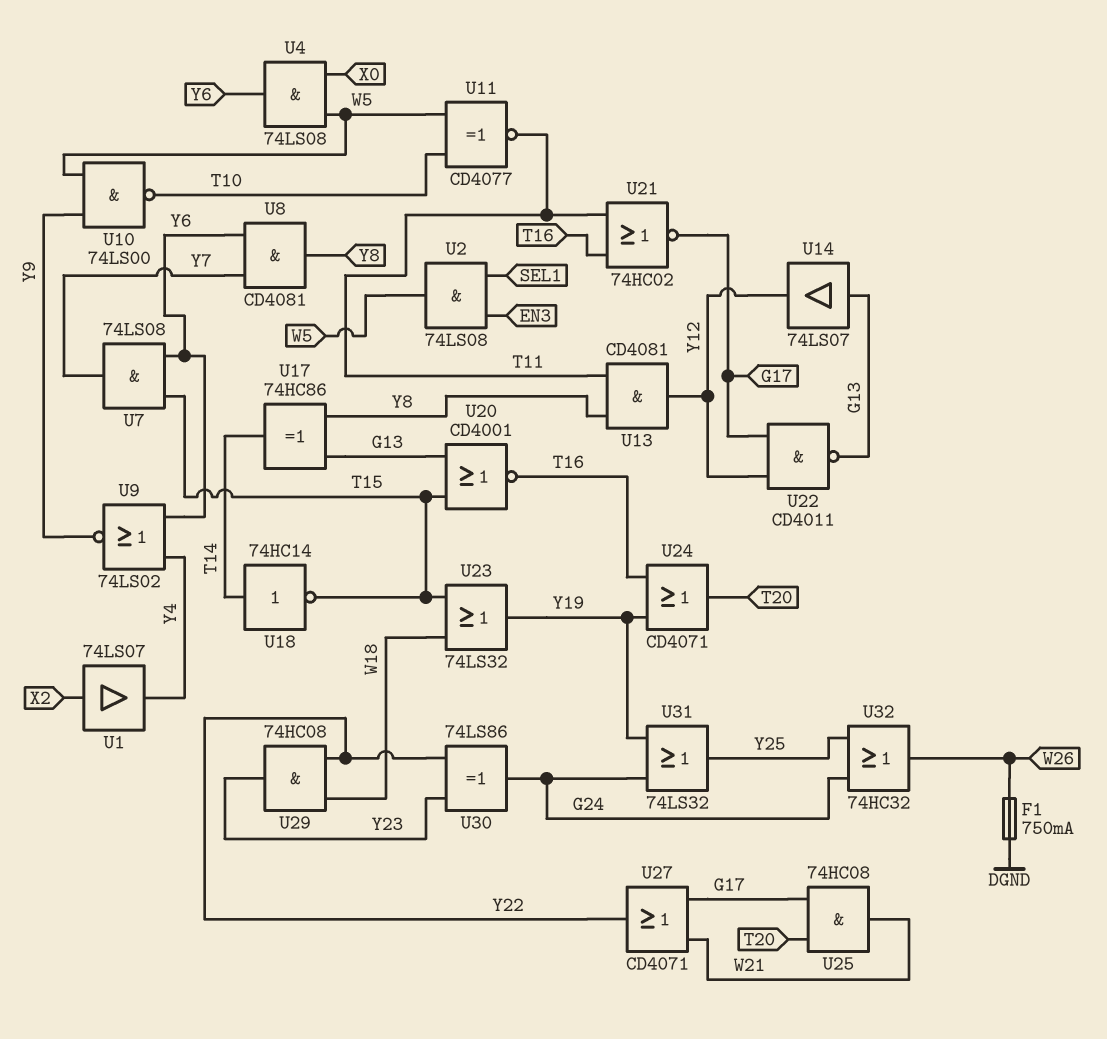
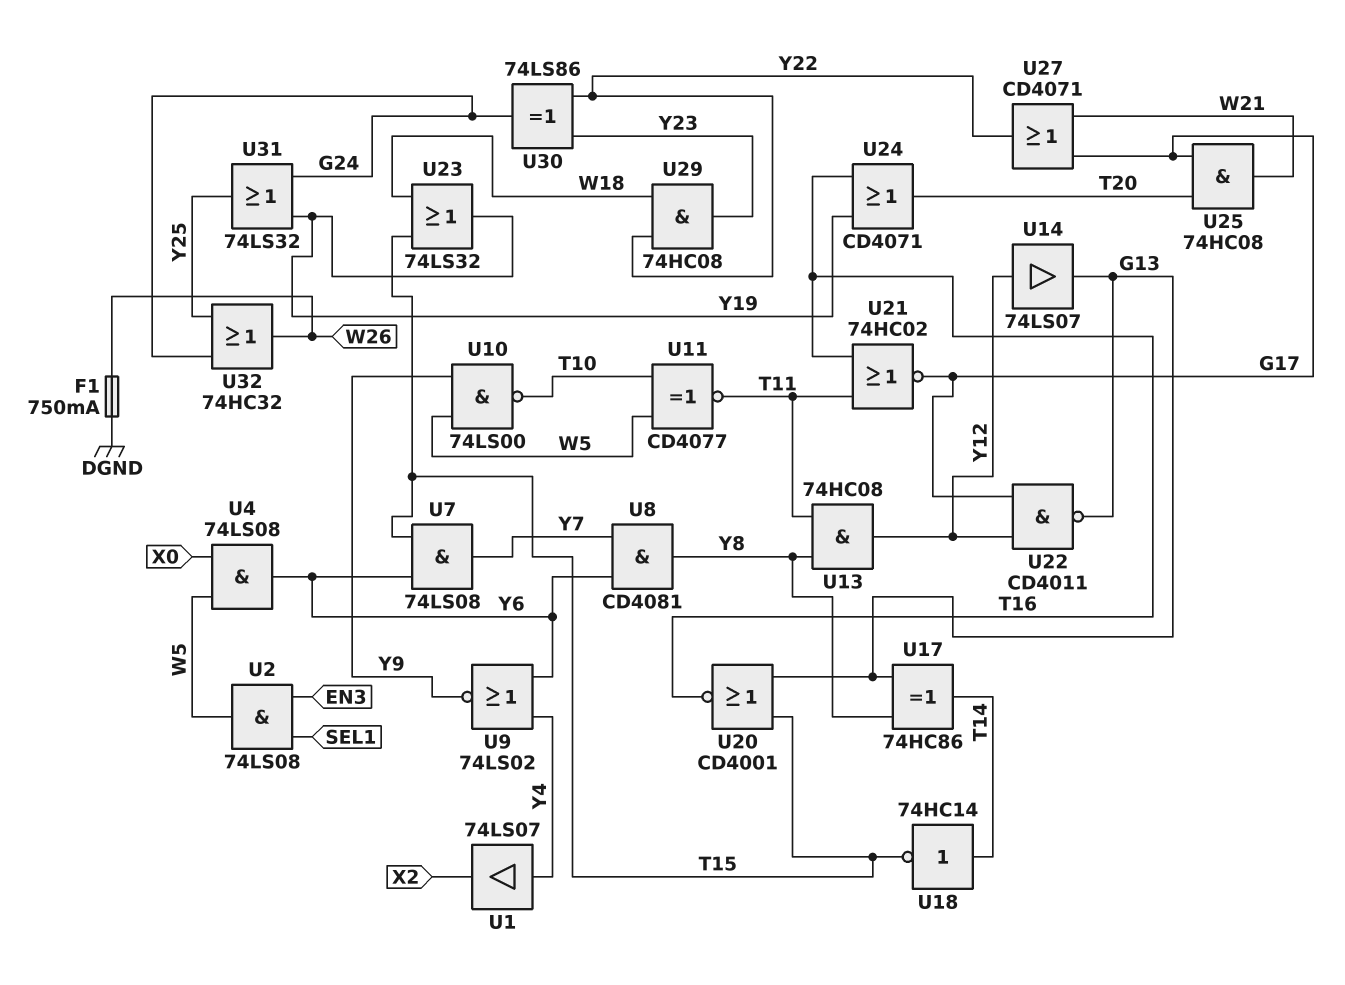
U1: buffer 74LS07 (in X2, out Y4) -> buffer 74LS07 (in Y4, out X2)
U13: AND CD4081 (in T11, in Y8, out Y12) -> AND 74HC08 (in T11, in Y8, out Y12)
U14: buffer 74LS07 (in G13, out Y12) -> buffer 74LS07 (in Y12, out G13)

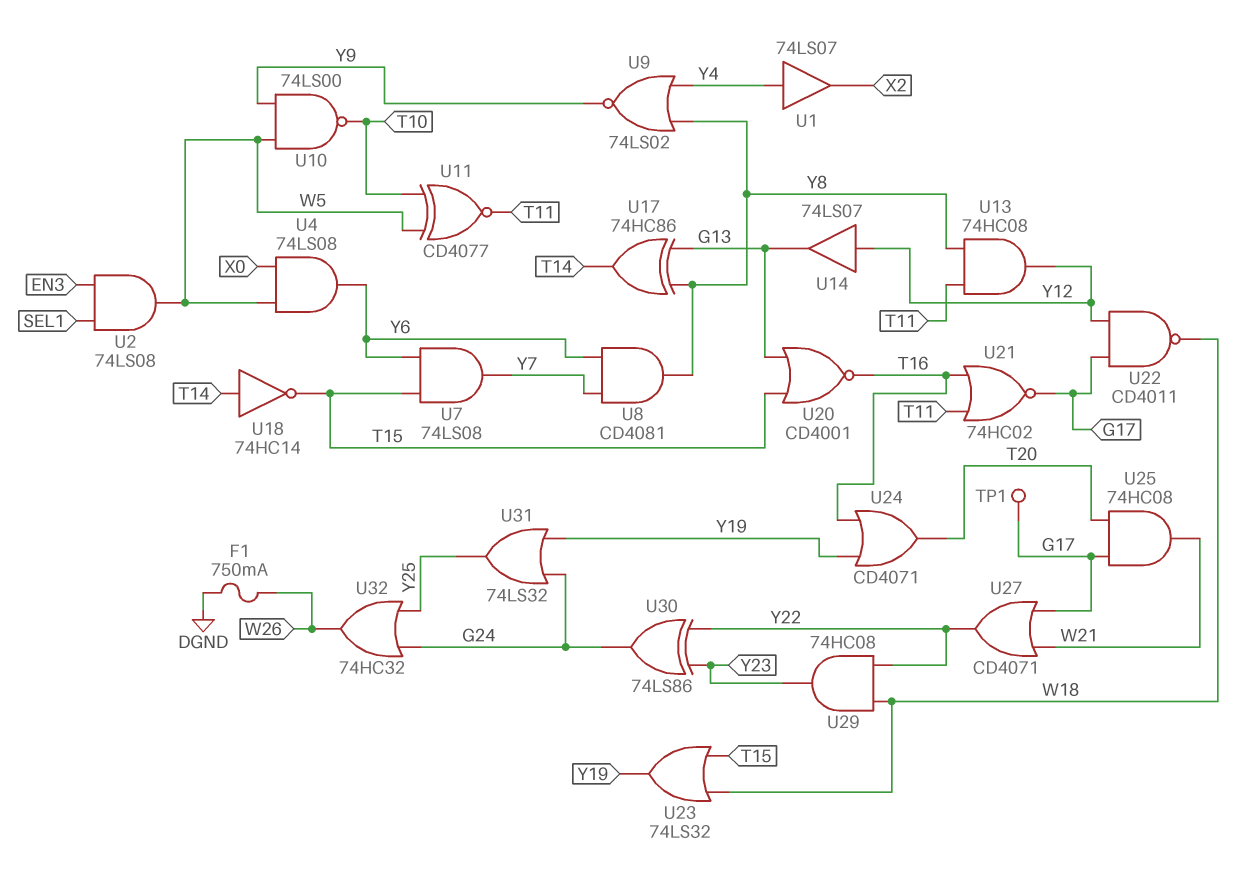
TP1: none -> test point (G17)
U9: NOR 74LS02 (in Y4, in Y6, out Y9) -> NOR 74LS02 (in Y4, in Y8, out Y9)
U22: NAND CD4011 (in G17, in Y12, out G13) -> NAND CD4011 (in G17, in Y12, out W18)

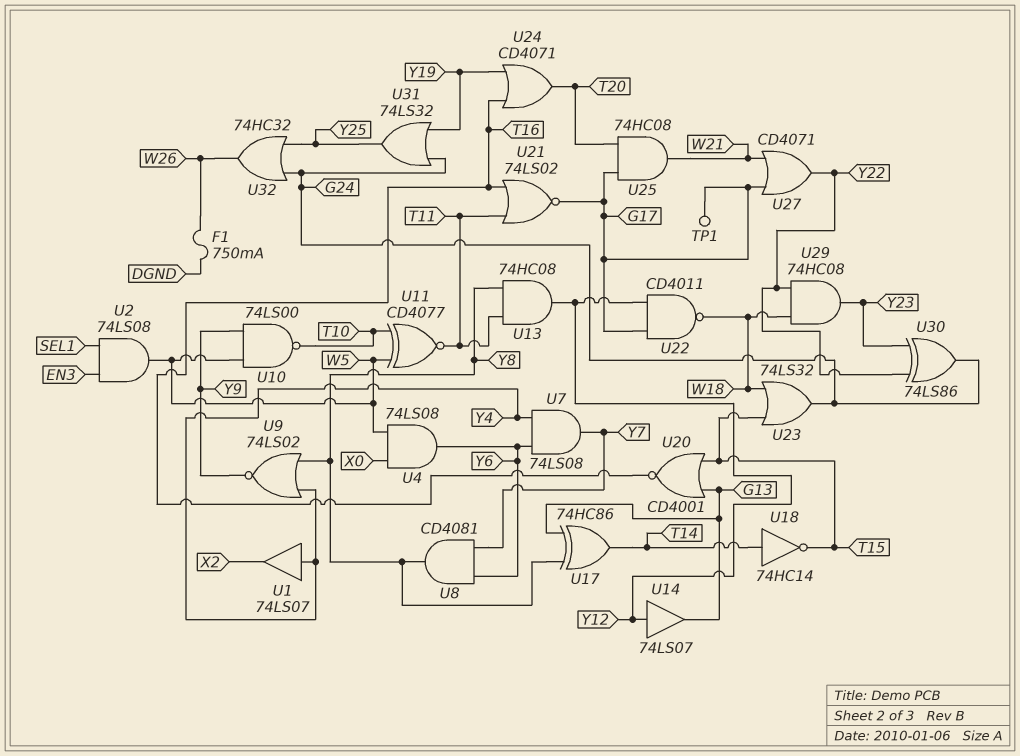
U7: AND 74LS08 (in T15, in Y6, out Y7) -> AND 74LS08 (in Y4, in Y6, out Y7)
U21: NOR 74HC02 (in T11, in T16, out G17) -> NOR 74LS02 (in T11, in T16, out G17)
U23: OR 74LS32 (in T15, in W18, out Y19) -> OR 74LS32 (in T15, in W18, out G24)

